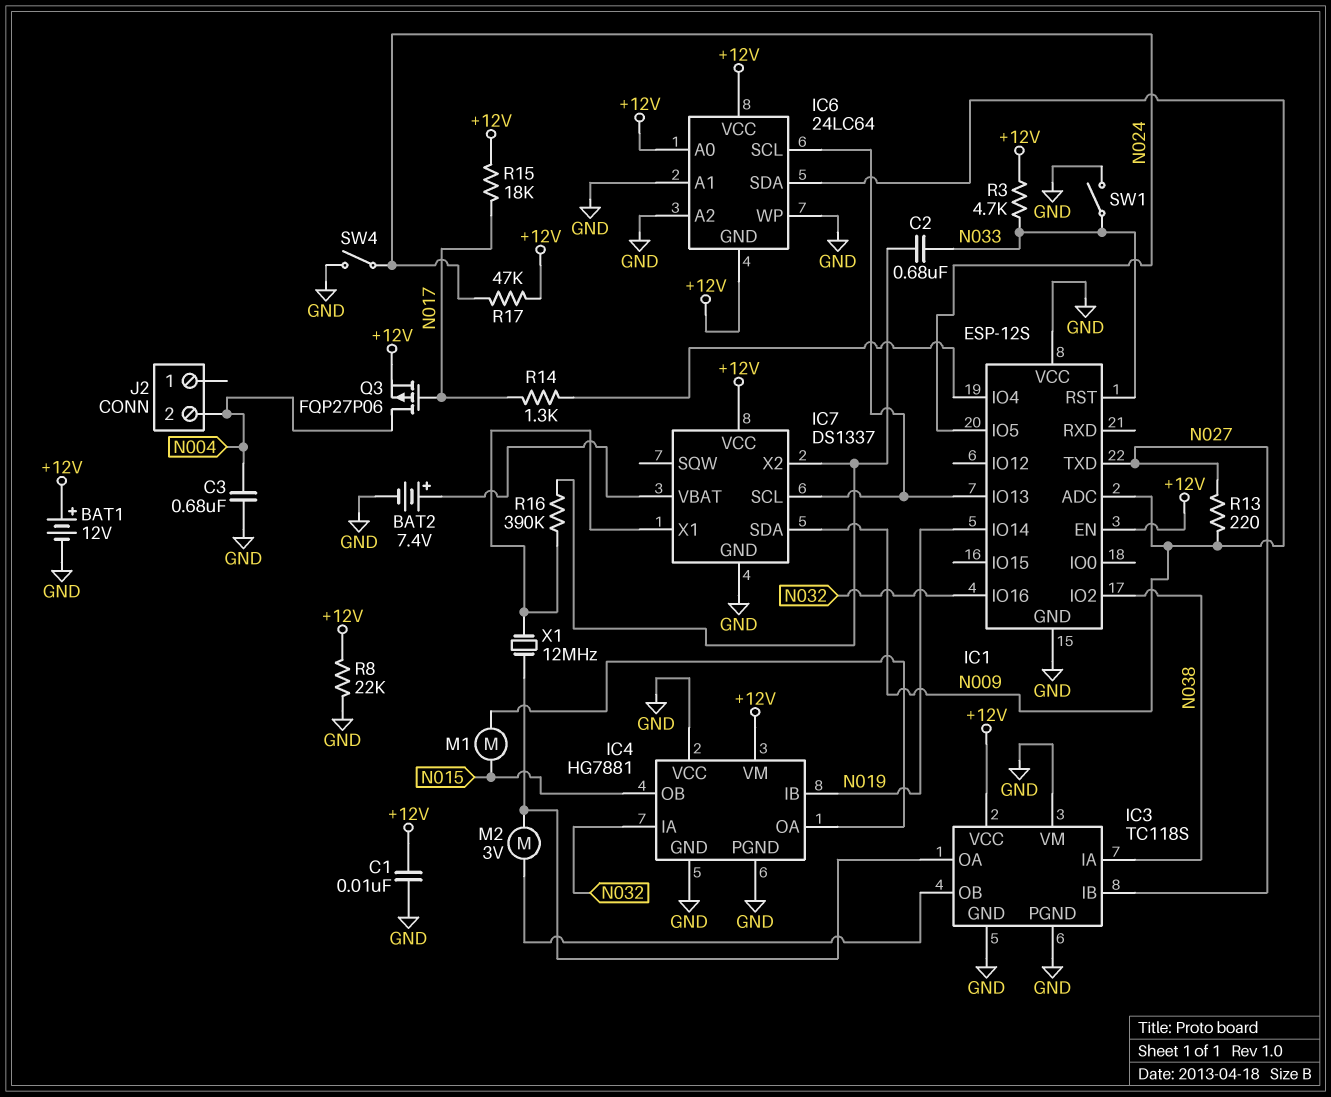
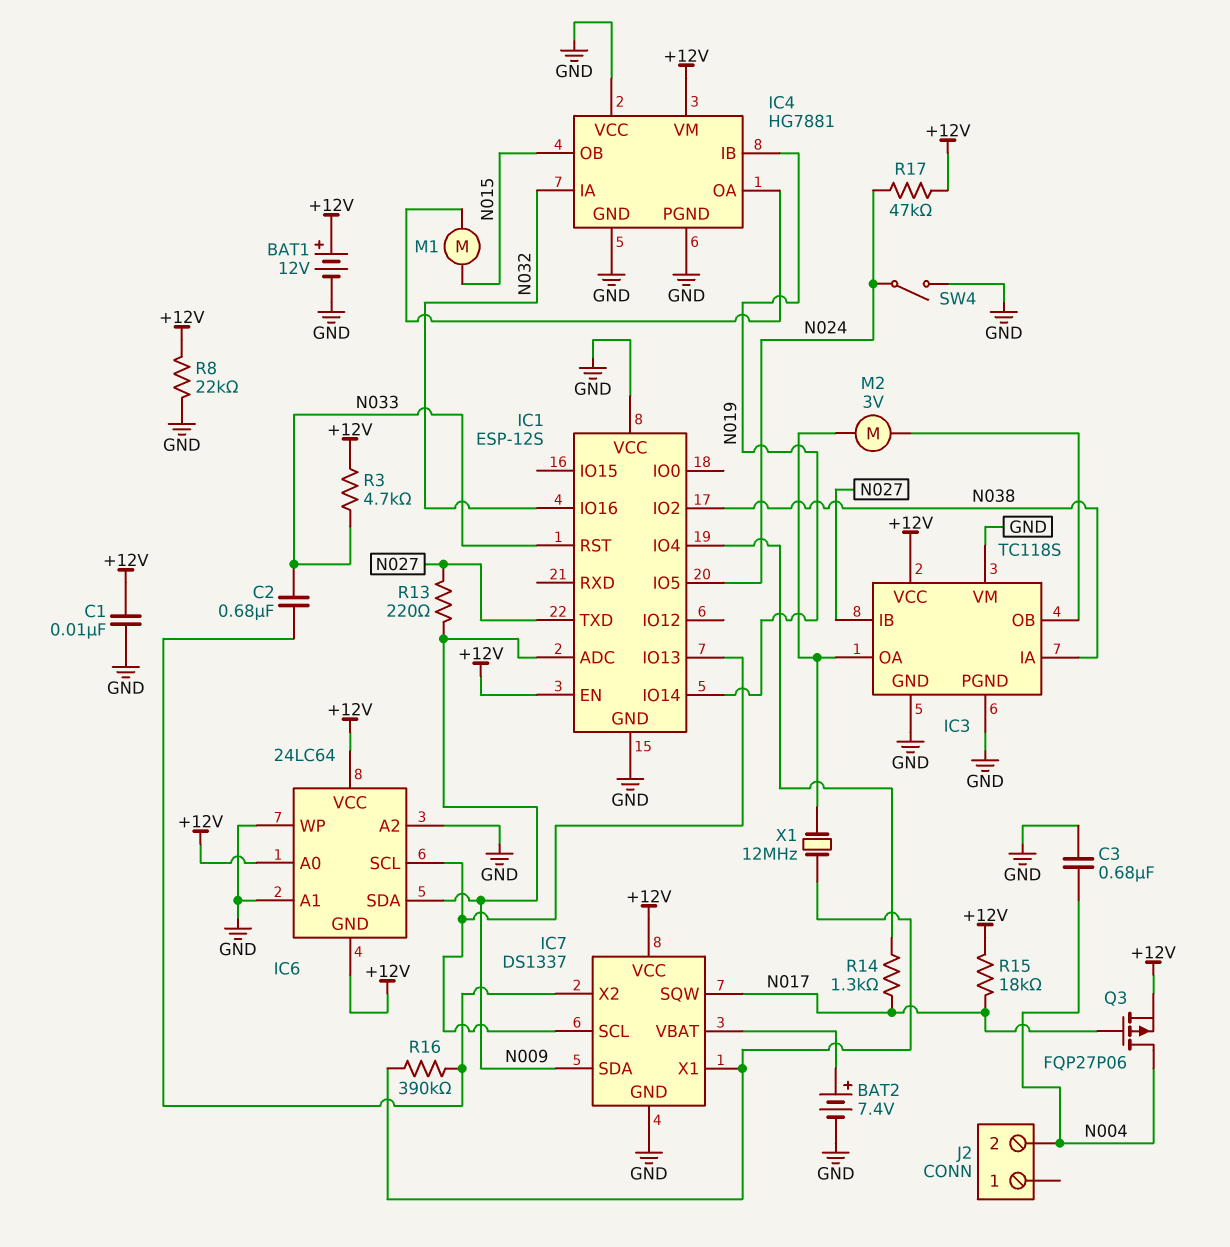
IC7 pin SQW: none -> N017
SW1: switch (GND, N033) -> none

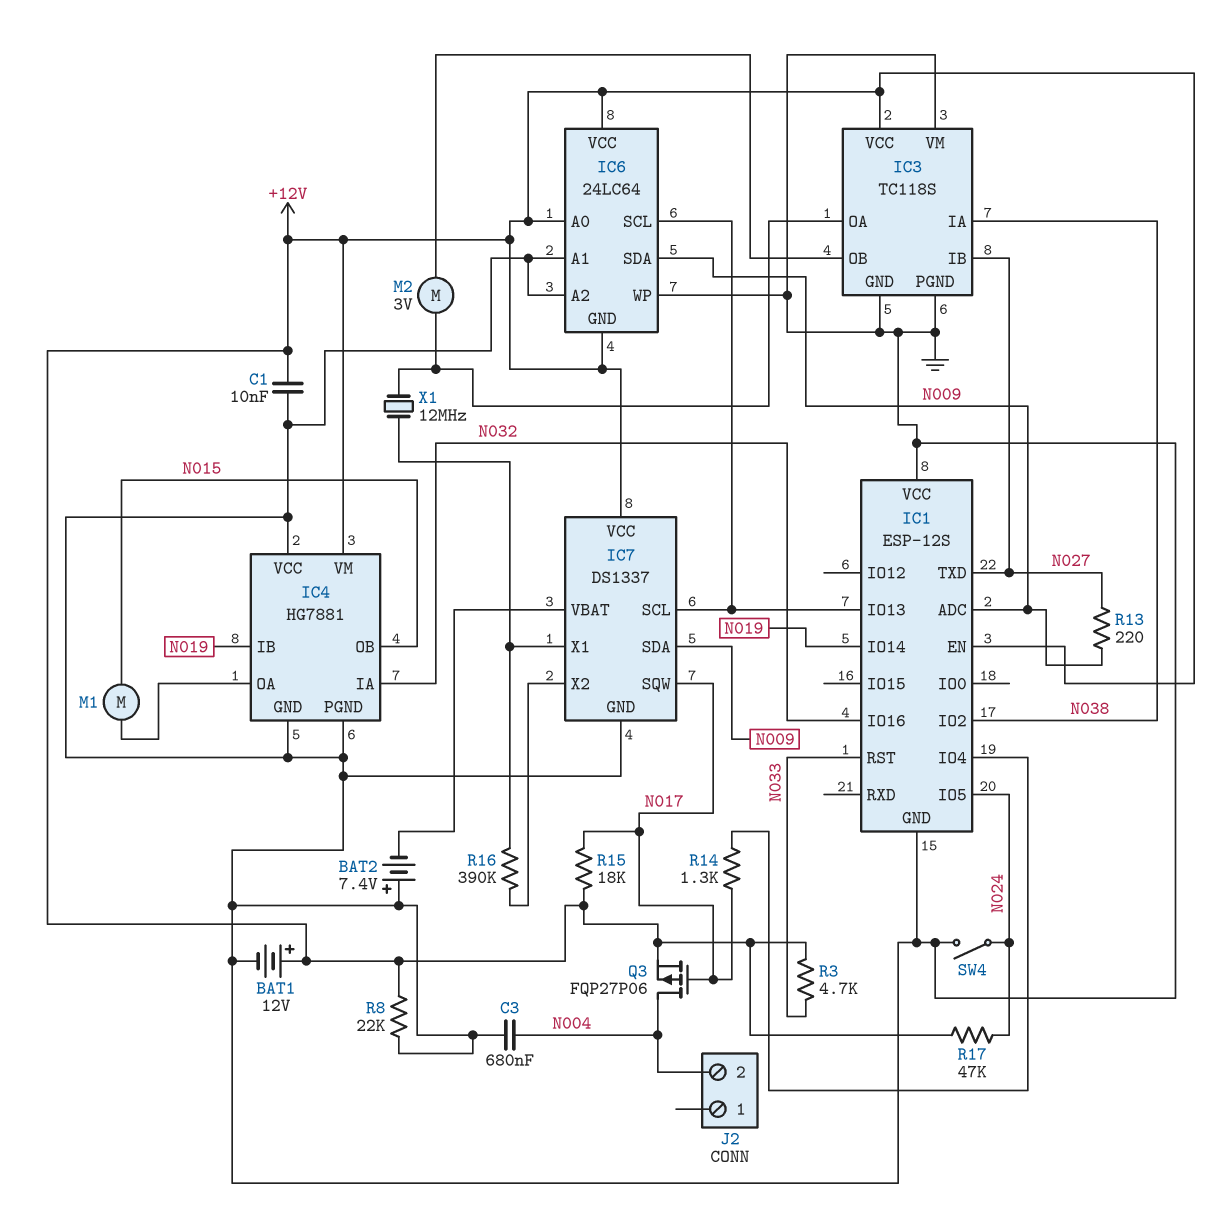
BAT2: 7.4V (plus IC7/VBAT, minus GND) -> 7.4V (plus GND, minus IC7/VBAT)
C2: 680nF (IC7/X2, N033) -> none

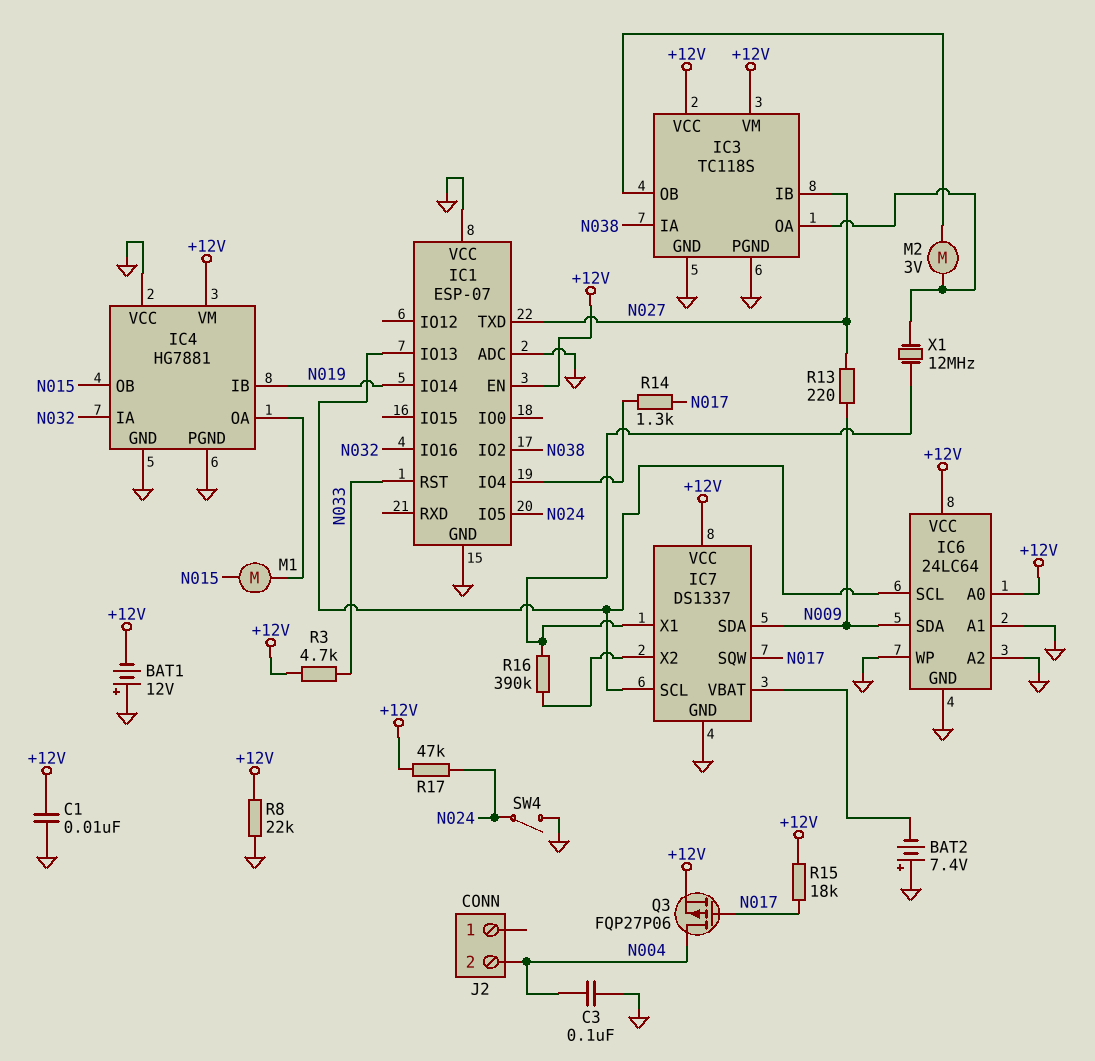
BAT1: 12V (plus +12V, minus GND) -> 12V (plus GND, minus +12V)
C3: 680nF (GND, N004) -> 100nF (GND, N004)
IC1: ESP-12S -> ESP-07
IC1 pin ADC: N009 -> GND
IC3 pin VM: GND -> +12V
IC6 pin GND: +12V -> GND

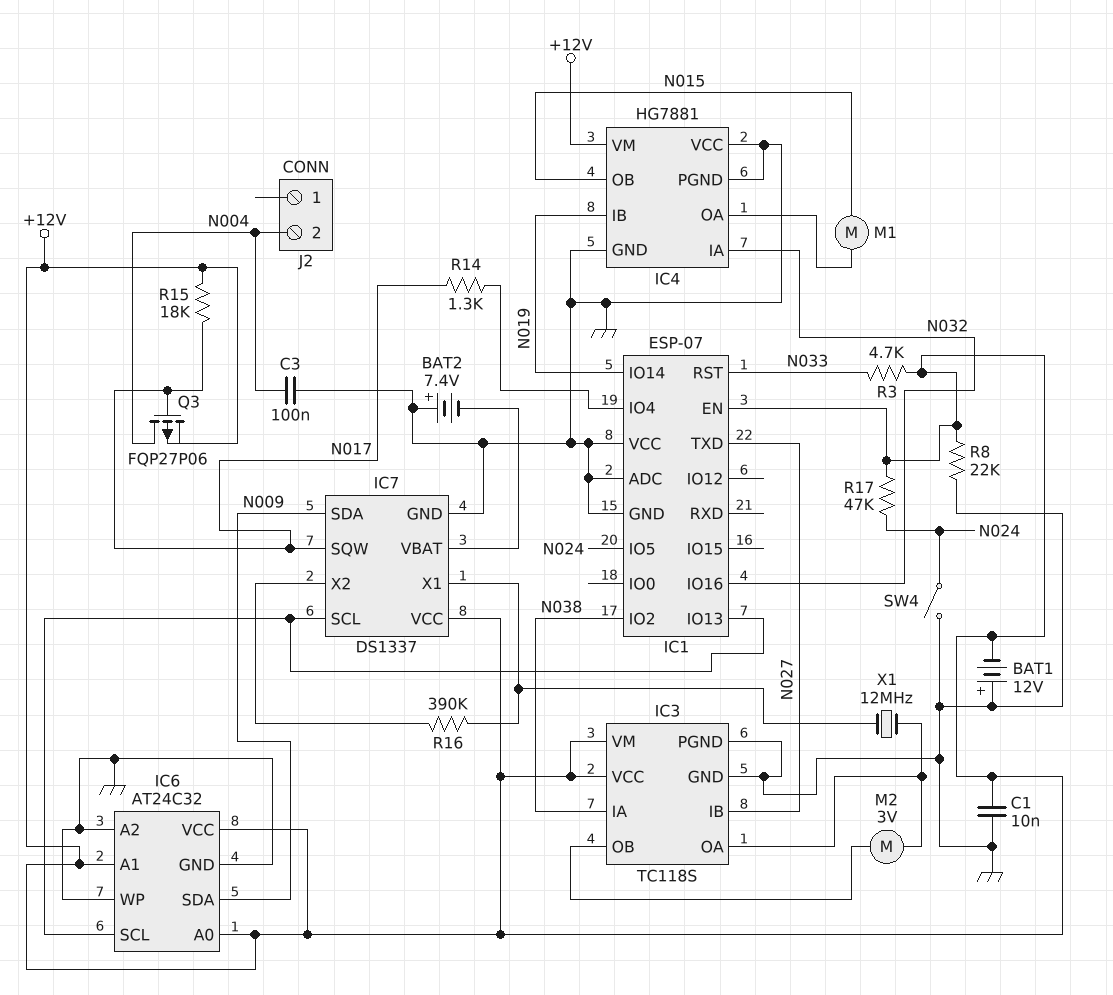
IC6: 24LC64 -> AT24C32
IC6 pin A1: GND -> +12V
R13: 220 (N009, N027) -> none

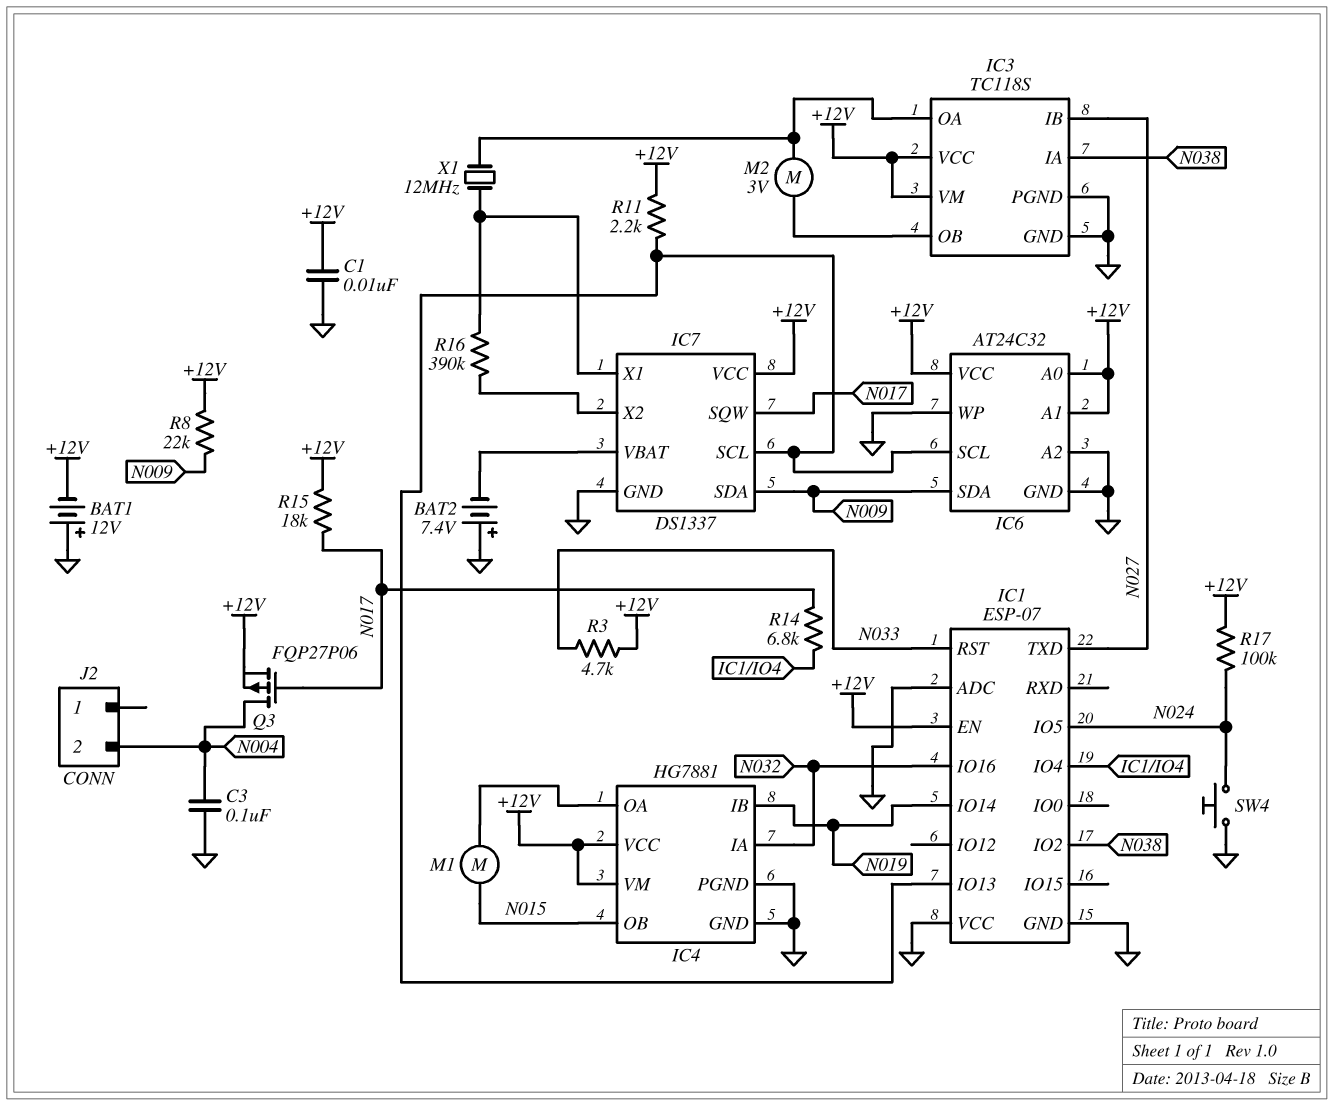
IC4 pin VCC: GND -> +12V
R8: 22k (+12V, GND) -> 22k (+12V, N009)
R11: none -> 2.2k (+12V, IC1/IO13)
R14: 1.3k (IC1/IO4, N017) -> 6.8k (IC1/IO4, N017)
R17: 47k (+12V, N024) -> 100k (+12V, N024)
SW4: switch (GND, N024) -> button (GND, N024)

